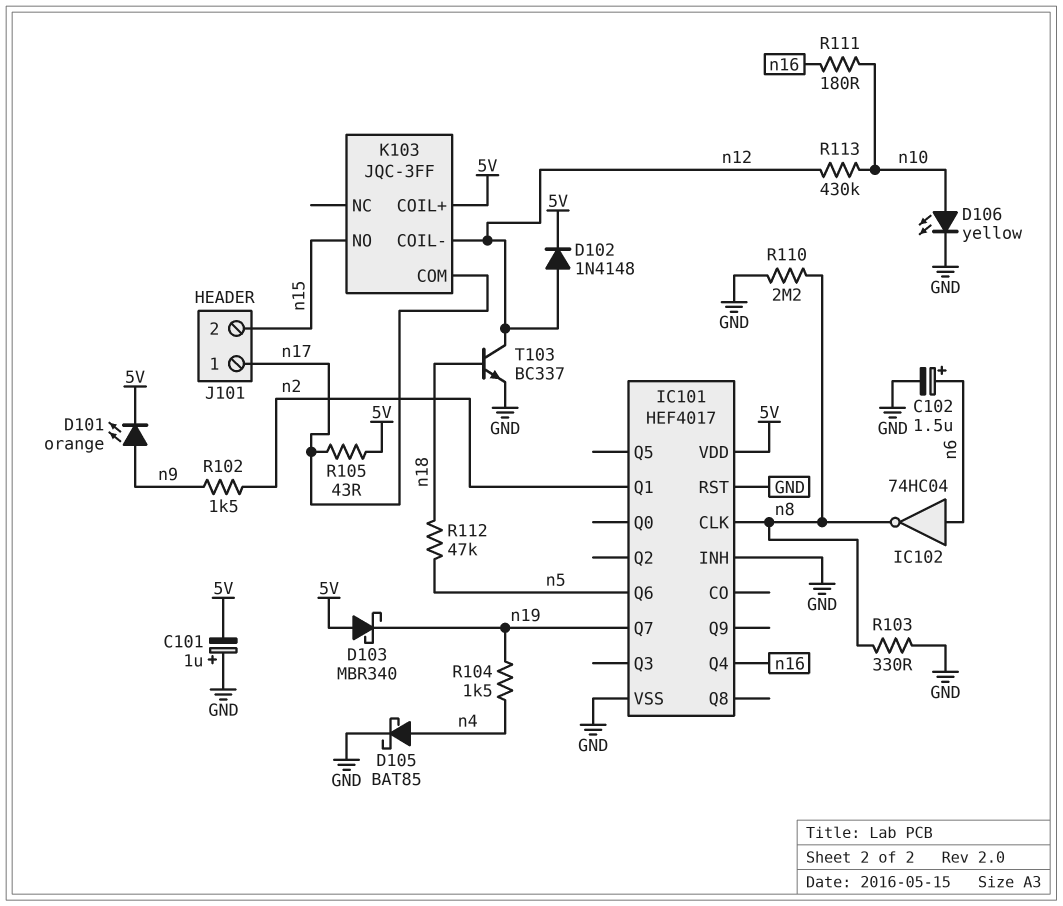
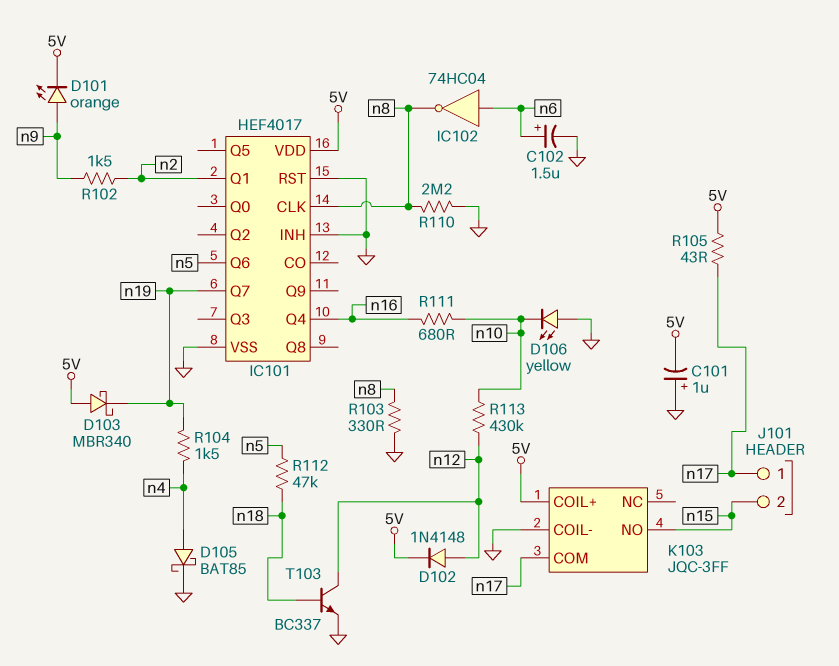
D106: LED yellow (A n10, K GND) -> LED yellow (A GND, K n10)
K103 pin COIL-: n12 -> GND
R111: 180 (n10, n16) -> 680 (n10, n16)

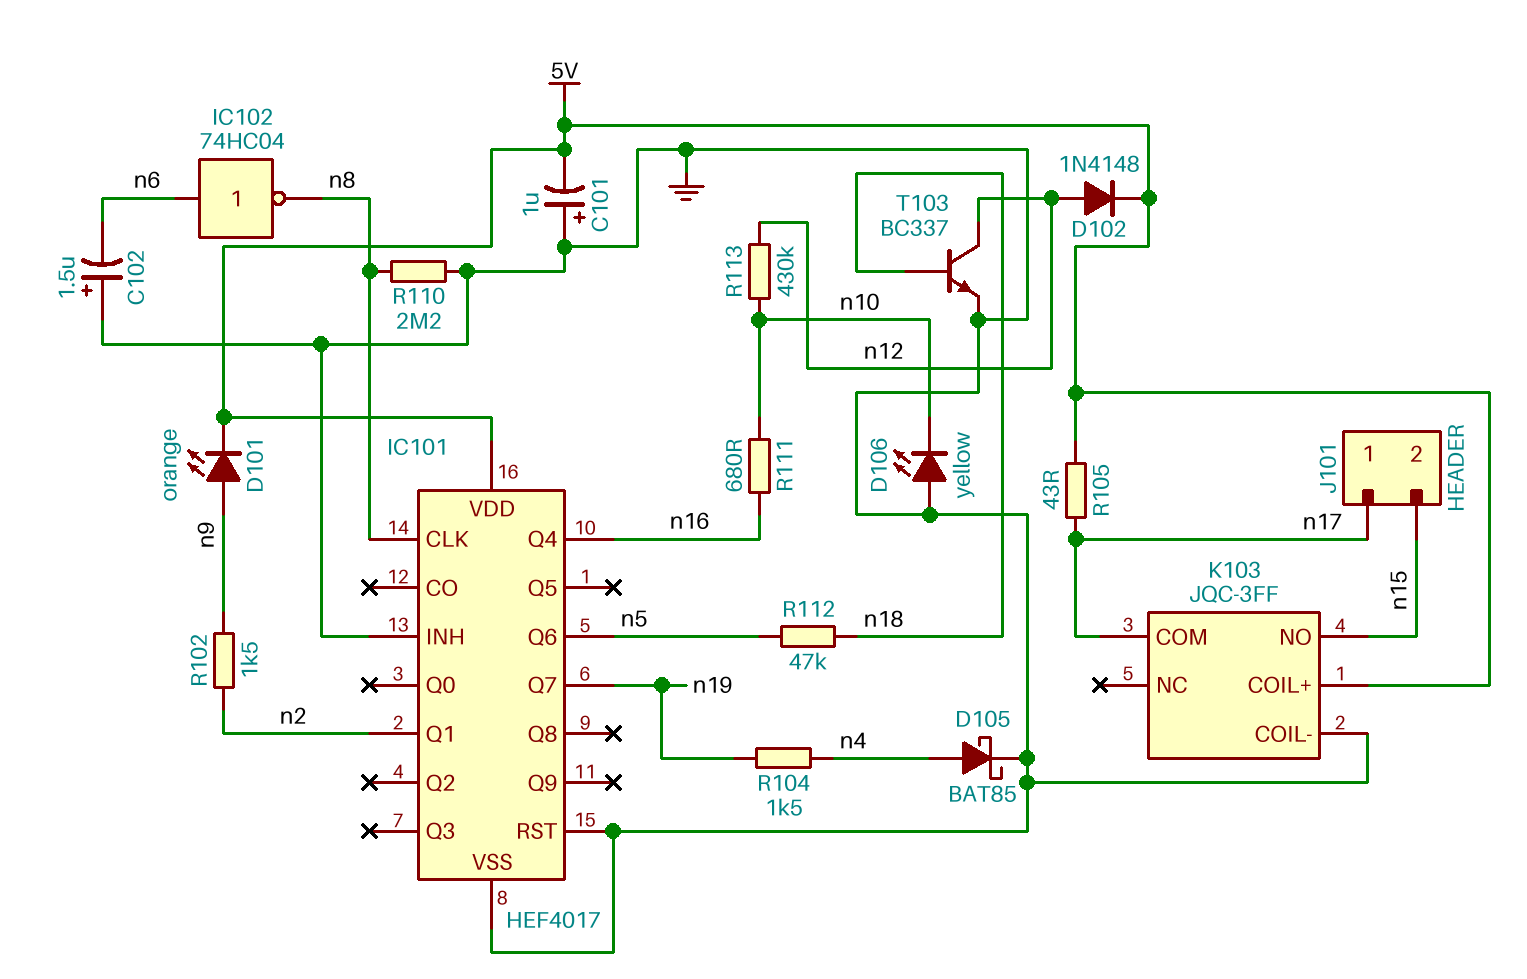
C102: 1.5uF (plus n6, minus GND) -> 1.5uF (plus GND, minus n6)
D103: schottky MBR340 (A 5V, K n19) -> none
R103: 330 (GND, n8) -> none

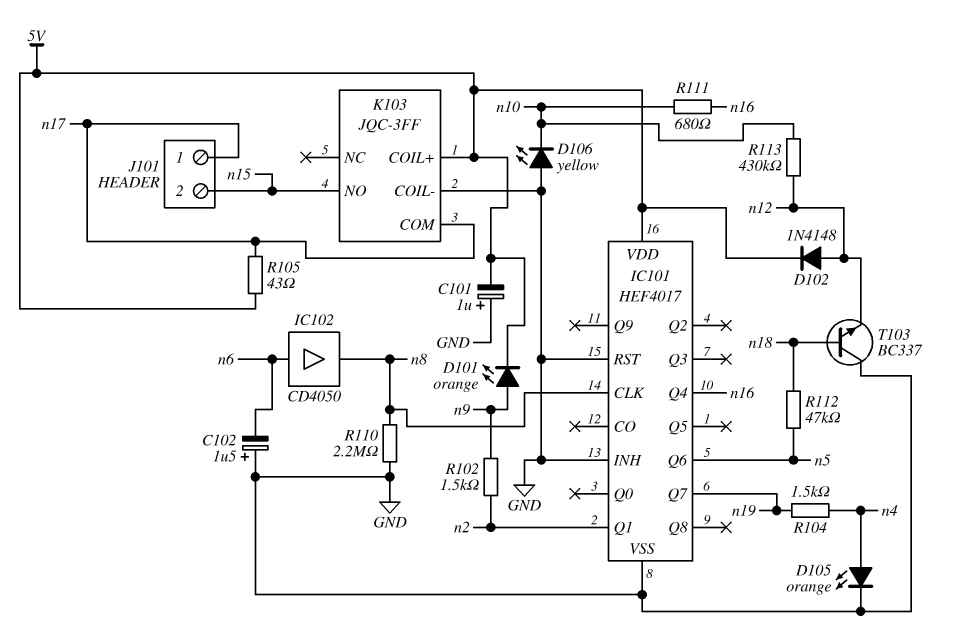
D105: schottky BAT85 (A n4, K GND) -> LED orange (A n4, K GND)
IC102: NOT 74HC04 (in n6, out n8) -> buffer CD4050 (in n6, out n8)
T103: NPN BC337 (B n18, C n12, E GND) -> NPN BC337 (B n18, C GND, E n12)

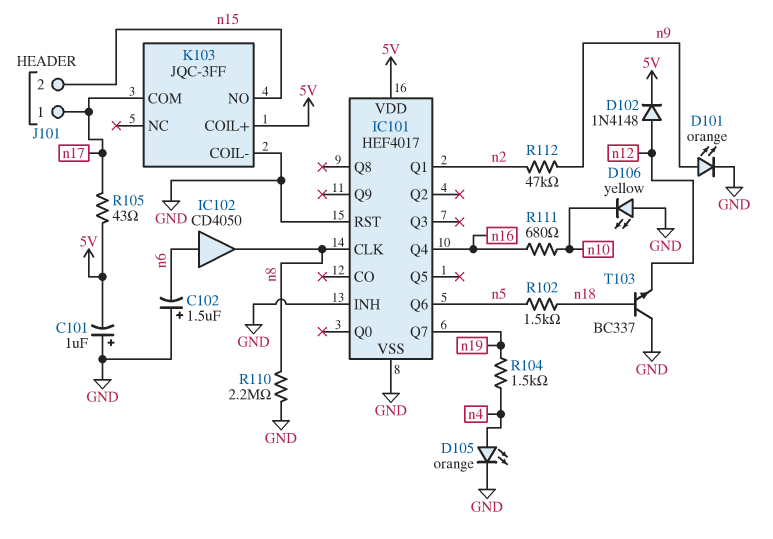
D101: LED orange (A n9, K 5V) -> LED orange (A n9, K GND)
R102: 1.5k (n2, n9) -> 1.5k (n5, n18)
R112: 47k (n5, n18) -> 47k (n2, n9)
R113: 430k (n10, n12) -> none

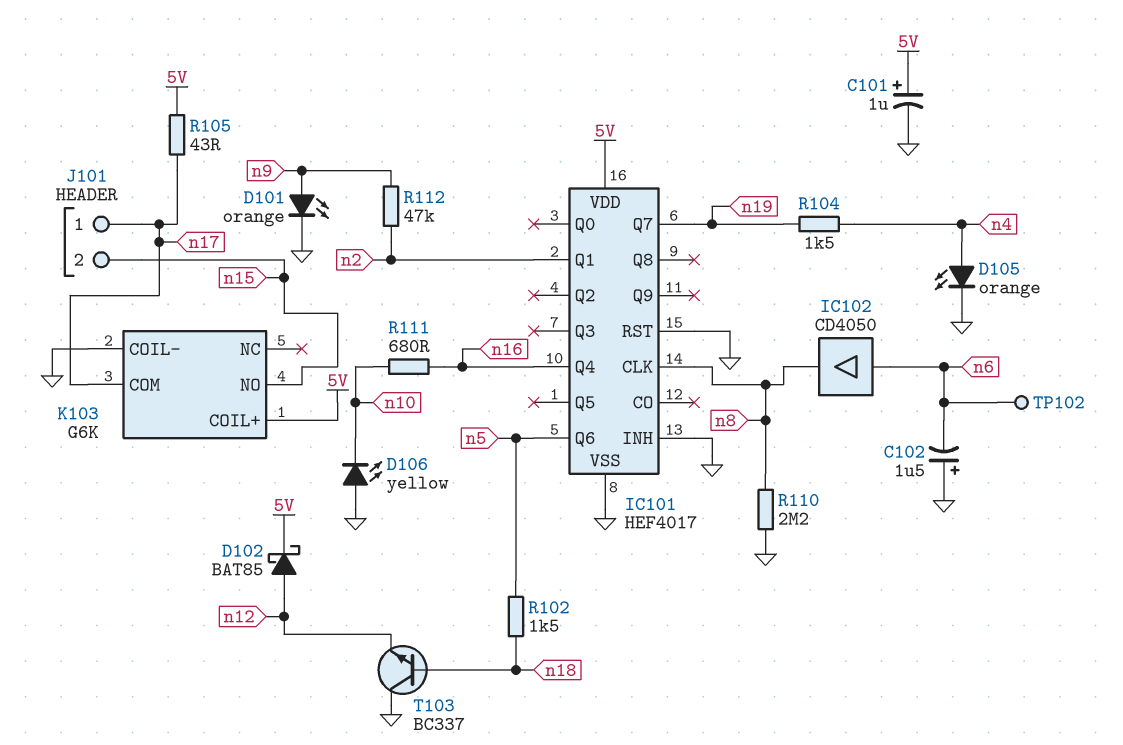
C101: 1uF (plus GND, minus 5V) -> 1uF (plus 5V, minus GND)
D102: diode 1N4148 (A n12, K 5V) -> schottky BAT85 (A n12, K 5V)
K103: JQC-3FF -> G6K
TP102: none -> test point (n6)

